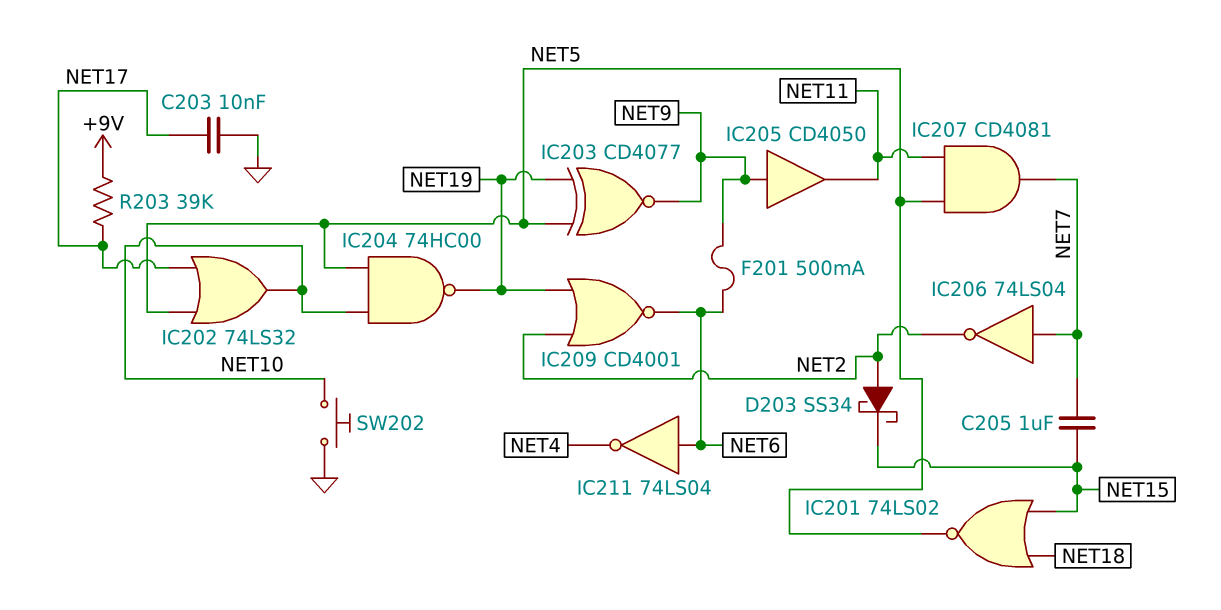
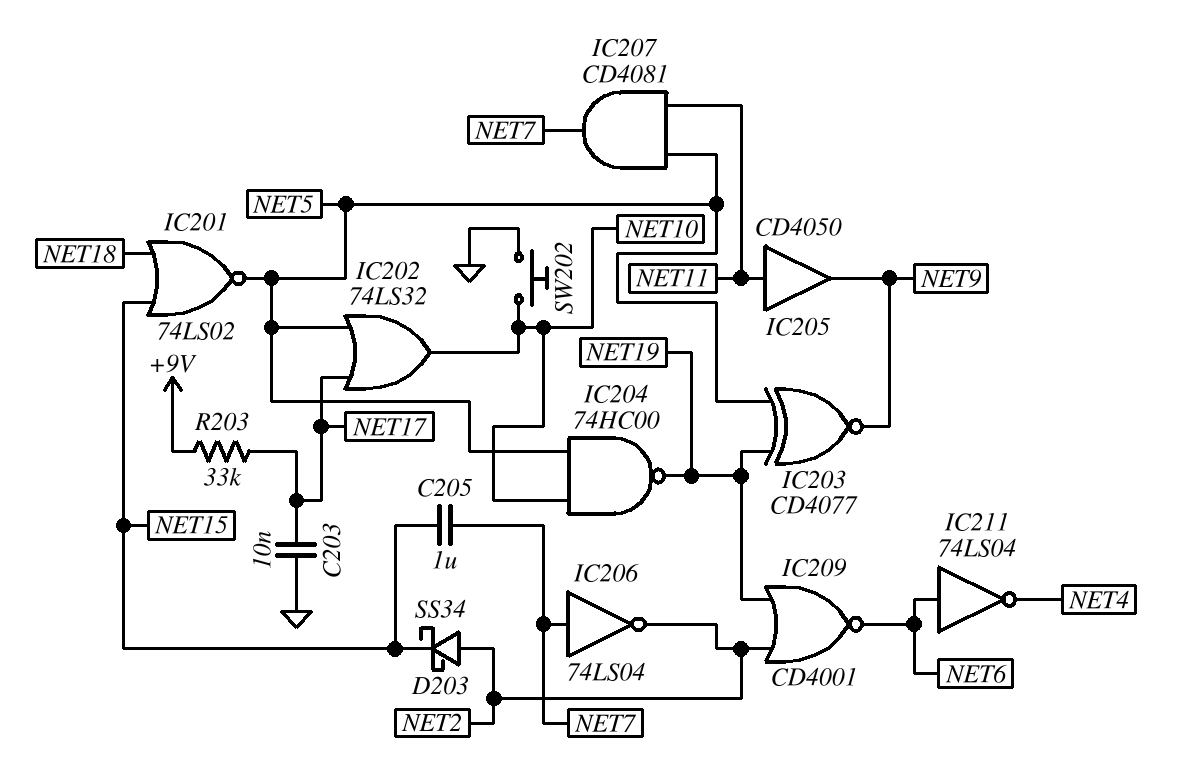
F201: 500mA (NET6, NET9) -> none
IC205: buffer CD4050 (in NET9, out NET11) -> buffer CD4050 (in NET11, out NET9)
R203: 39k (+9V, NET17) -> 33k (+9V, NET17)

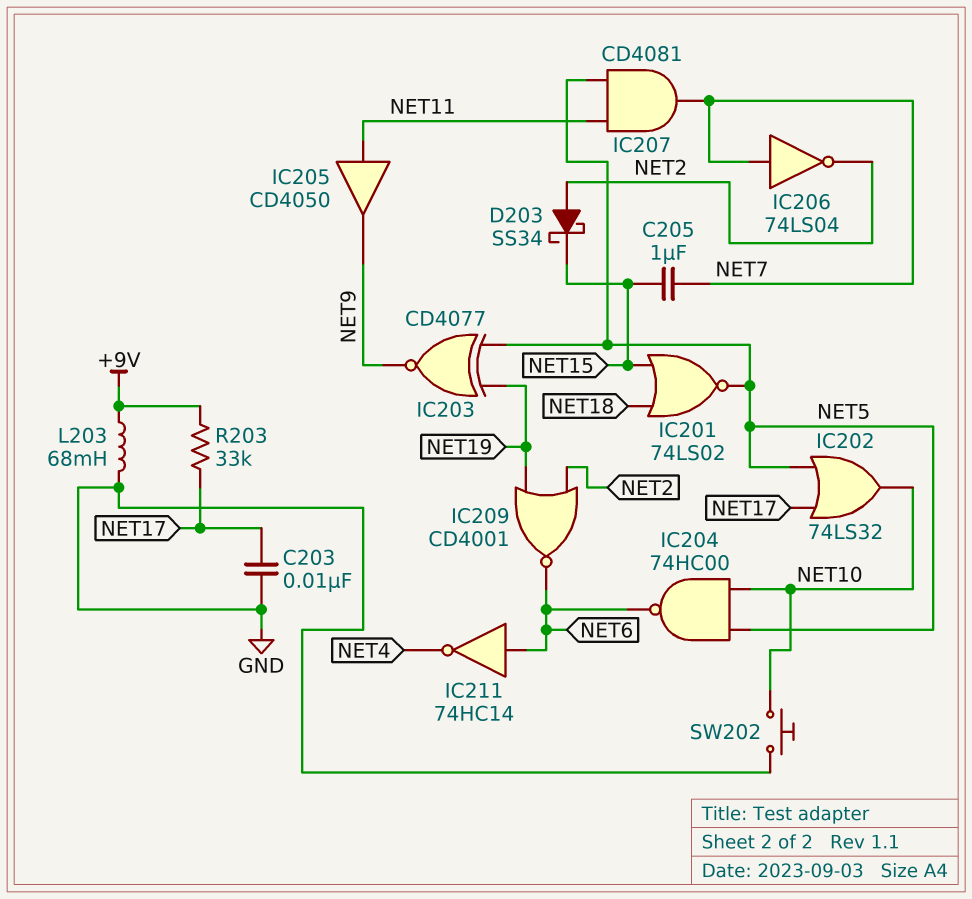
IC204: NAND 74HC00 (in NET5, in NET10, out NET19) -> NAND 74HC00 (in NET5, in NET10, out NET6)
IC211: NOT 74LS04 (in NET6, out NET4) -> NOT 74HC14 (in NET6, out NET4)
L203: none -> 68mH (+9V, GND)

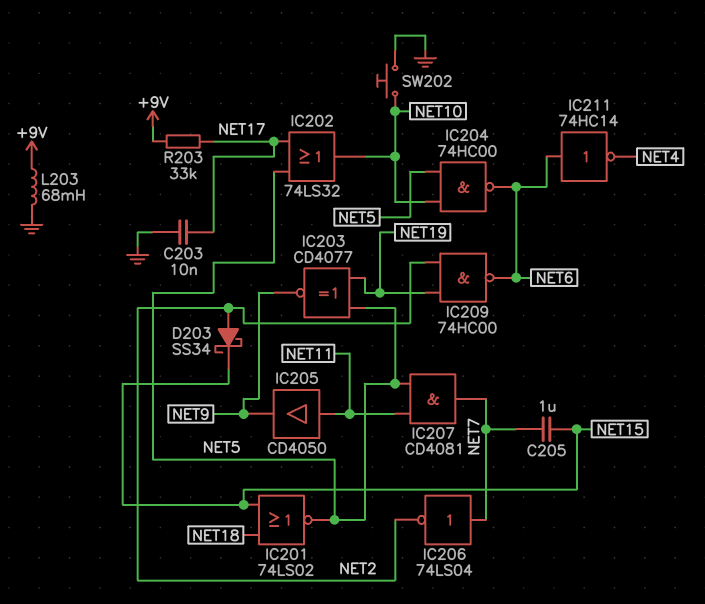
IC209: NOR CD4001 (in NET2, in NET19, out NET6) -> NAND 74HC00 (in NET2, in NET19, out NET6)

